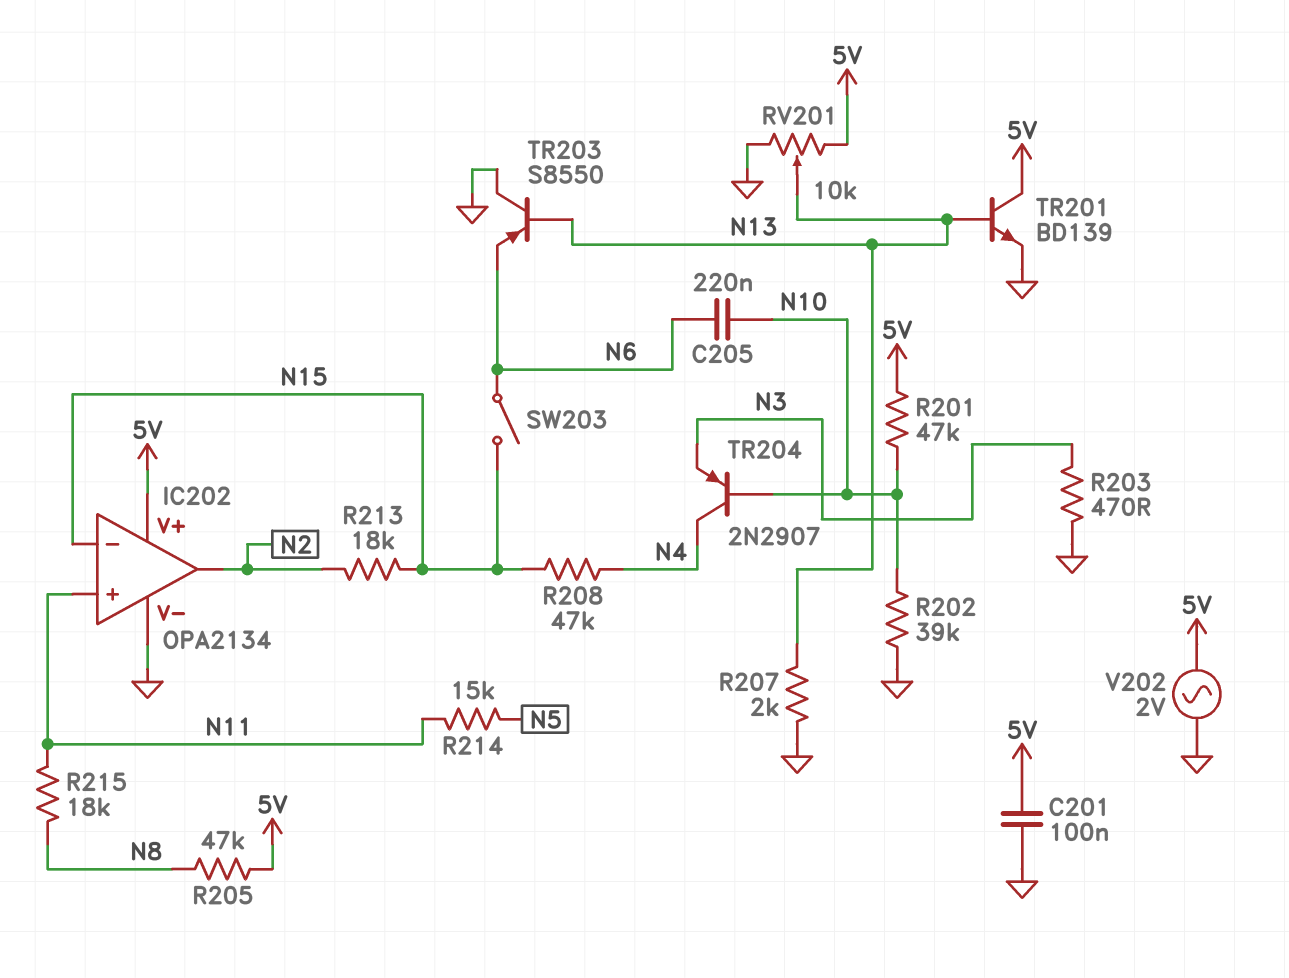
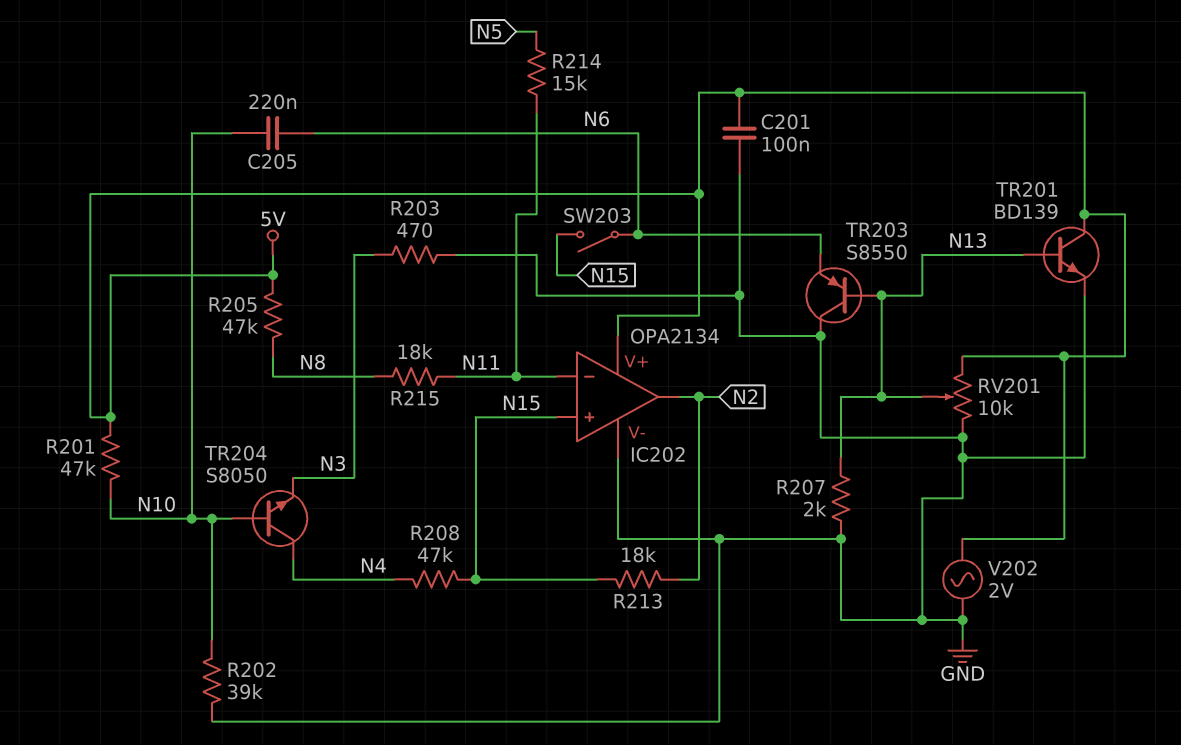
IC202 pin in+: N11 -> N15
IC202 pin in-: N15 -> N11
TR204: PNP 2N2907 (B N10, C N4, E N3) -> NPN S8050 (B N10, C N4, E N3)

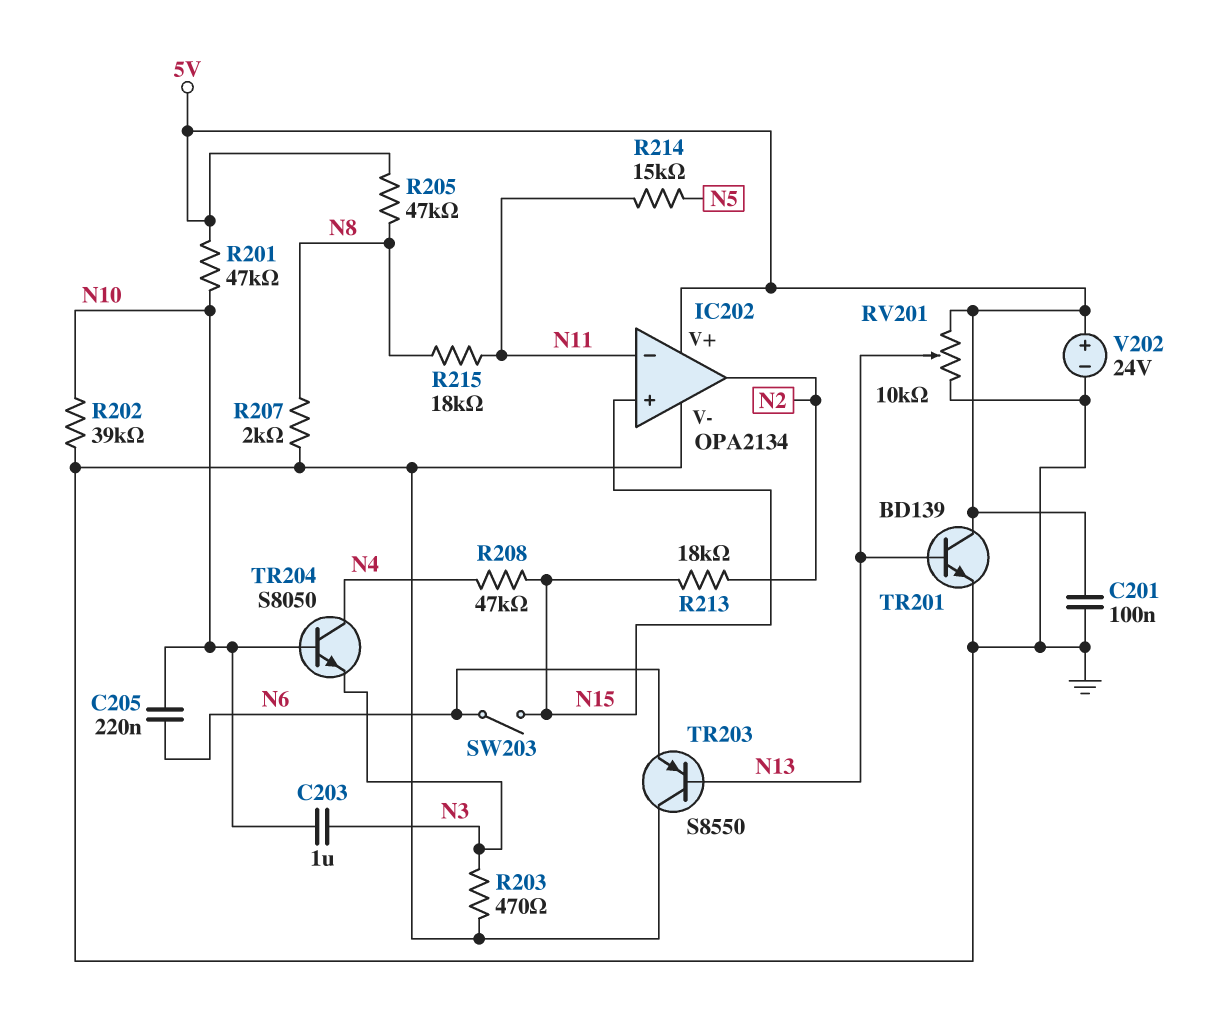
C203: none -> 1uF (N3, N10)
R207: 2k (GND, N13) -> 2k (GND, N8)
V202: AC 2V (5V, GND) -> 24V (plus 5V, minus GND)

